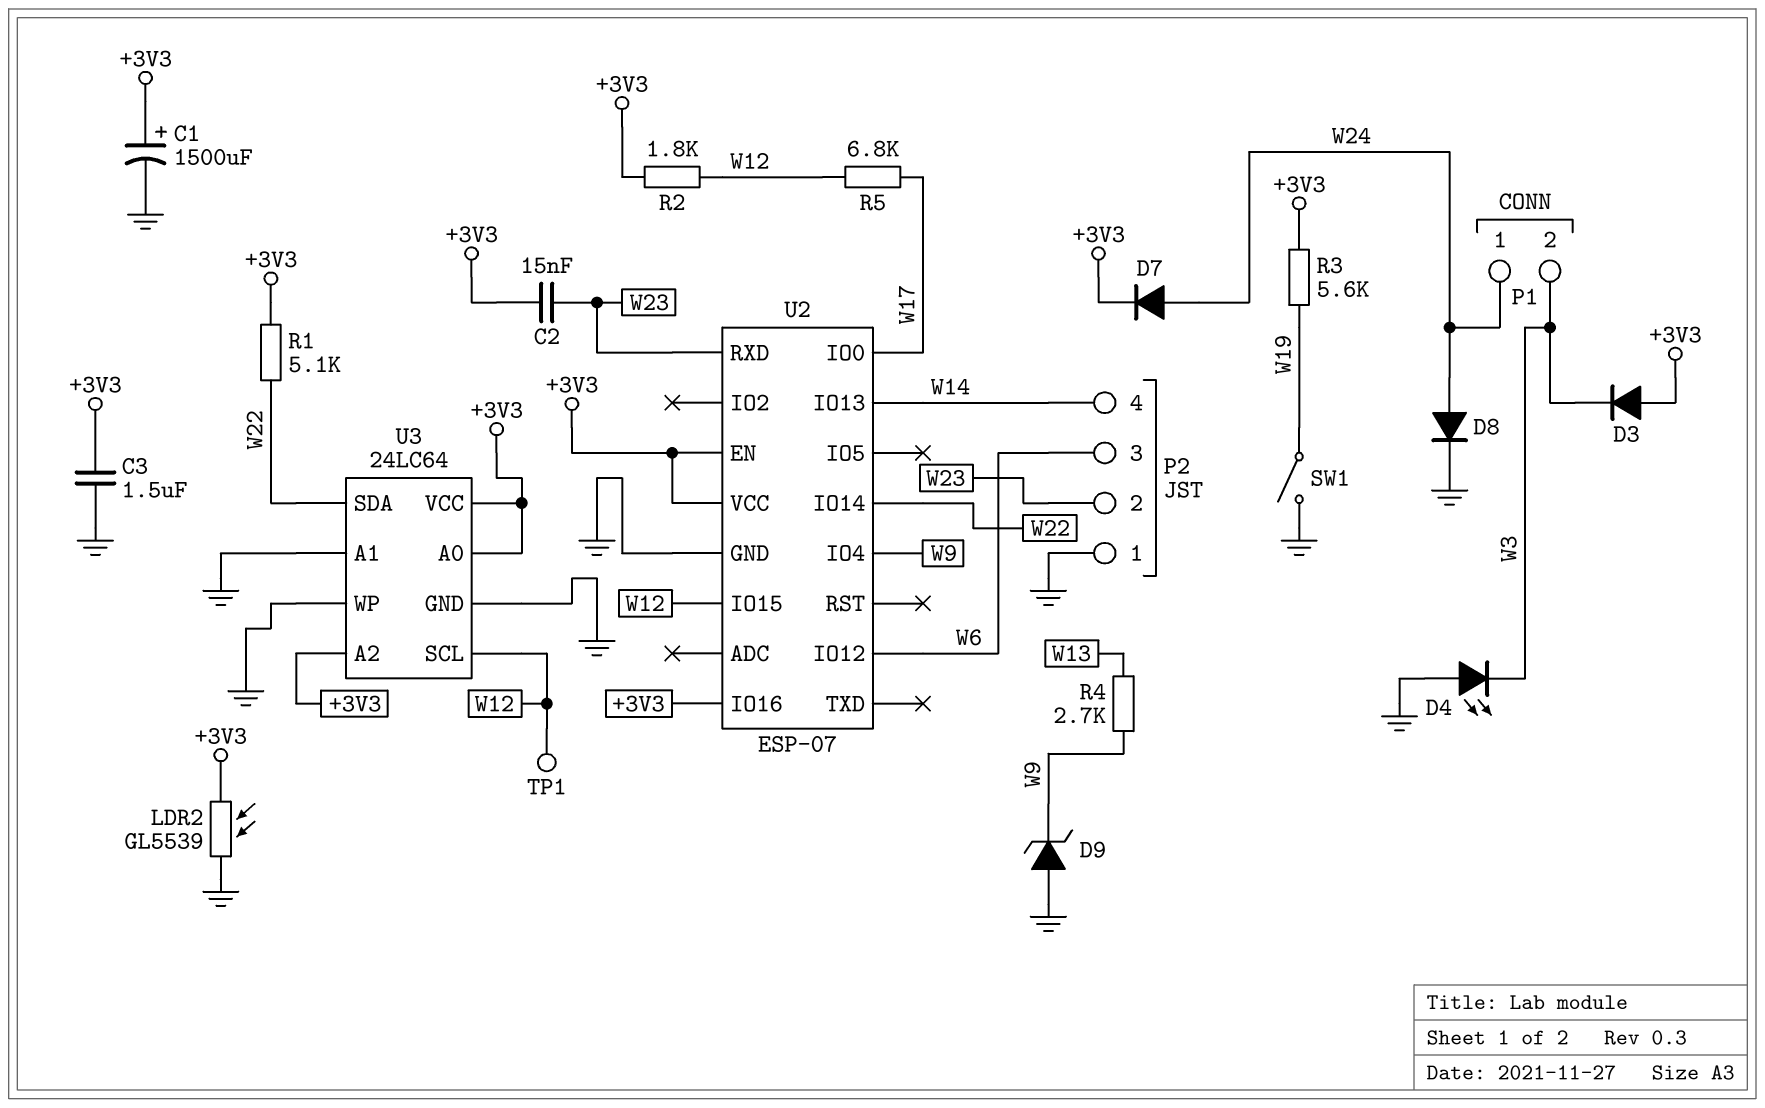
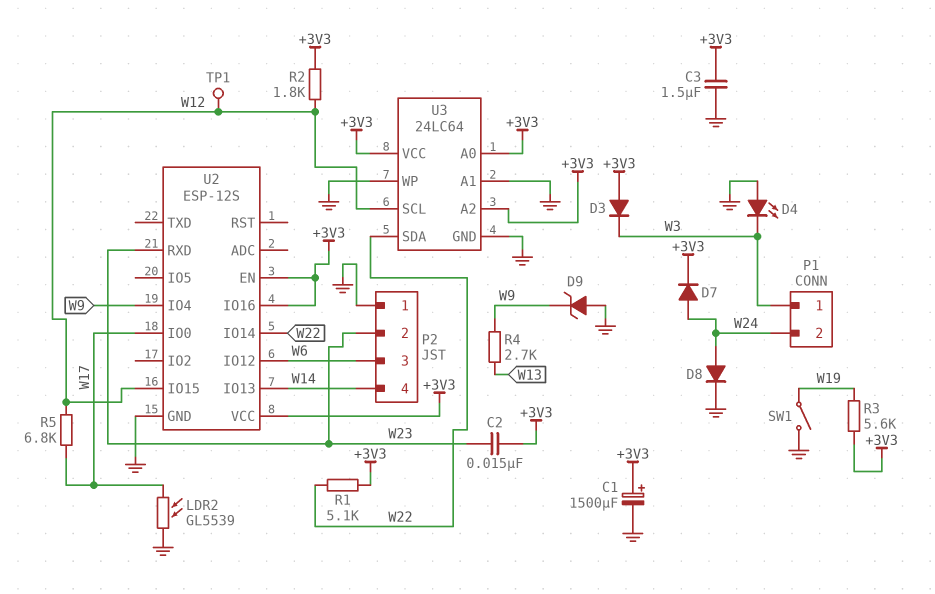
LDR2: GL5539 (+3V3, GND) -> GL5539 (GND, W17)
P1 pin 1: W24 -> W3
P1 pin 2: W3 -> W24
U2: ESP-07 -> ESP-12S

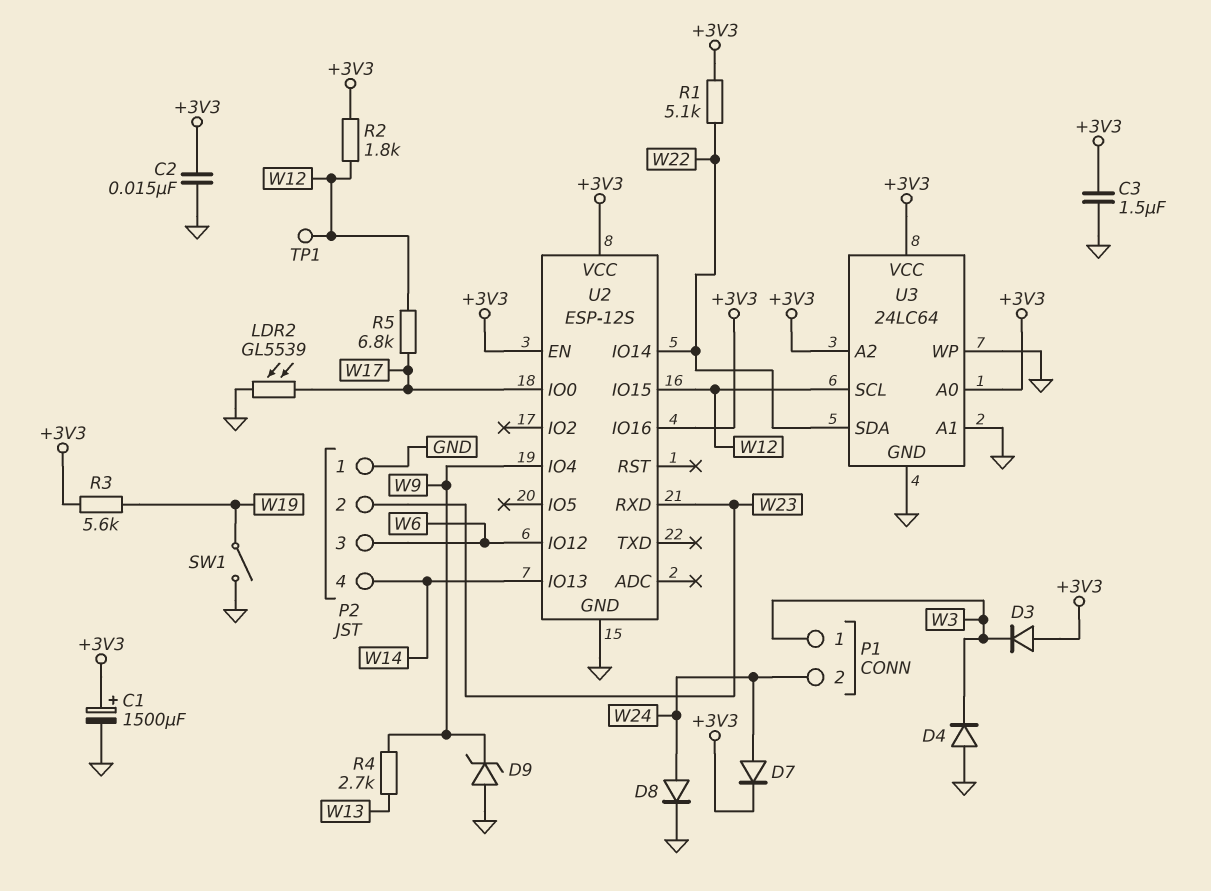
C2: 15nF (+3V3, W23) -> 15nF (+3V3, GND)
D4: LED (A GND, K W3) -> diode (A GND, K W3)

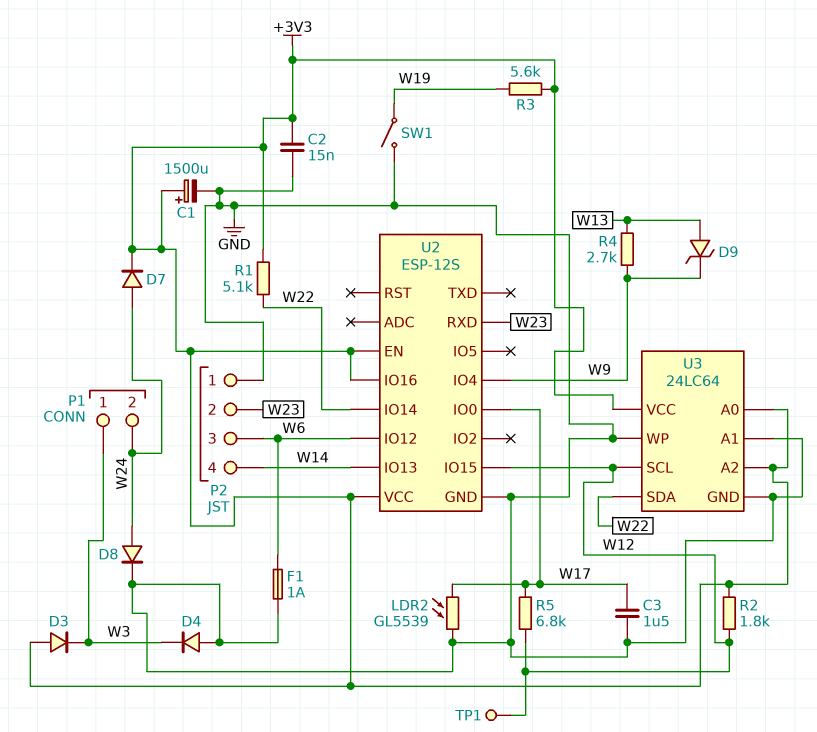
C3: 1.5uF (+3V3, GND) -> 1.5uF (GND, W17)
D9: zener (A GND, K W9) -> zener (A W13, K W9)
F1: none -> 1A (GND, W6)

